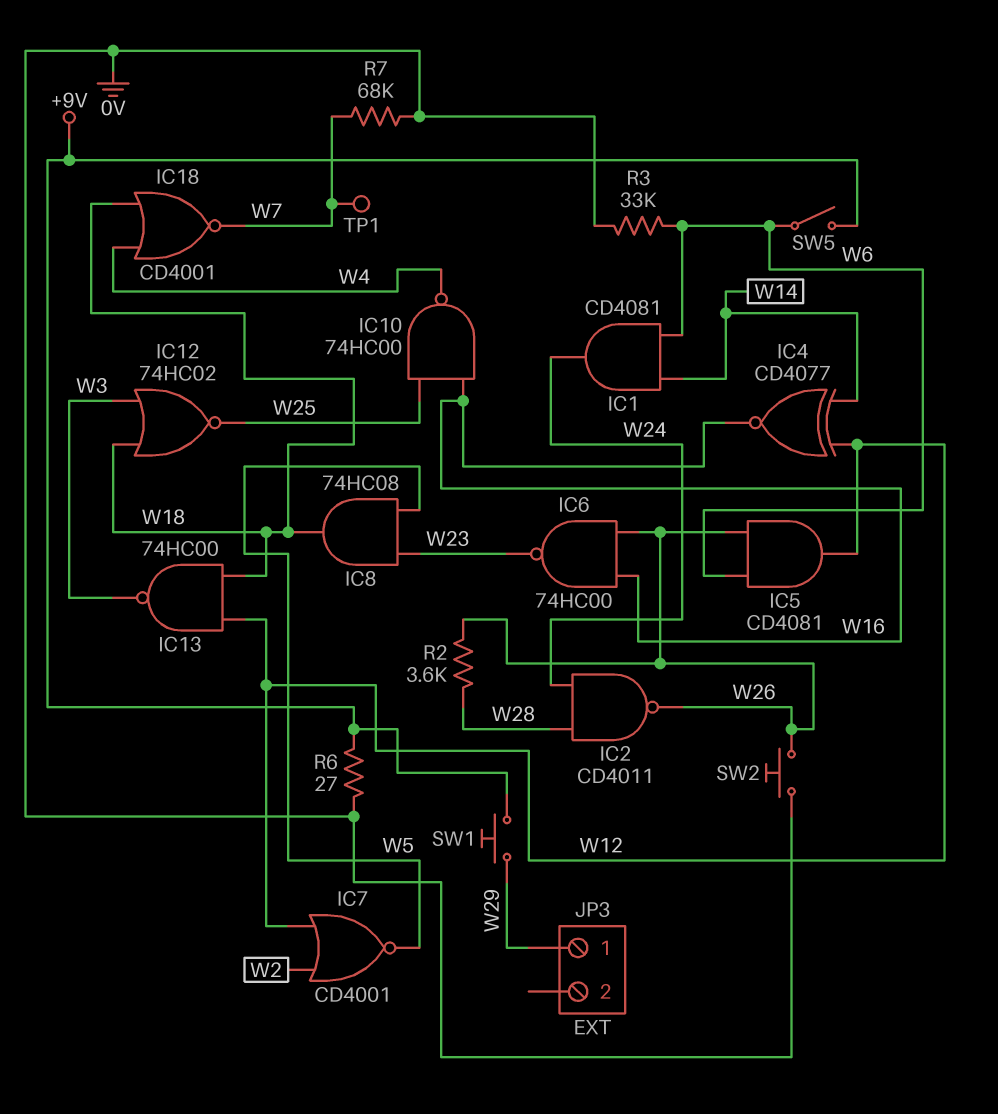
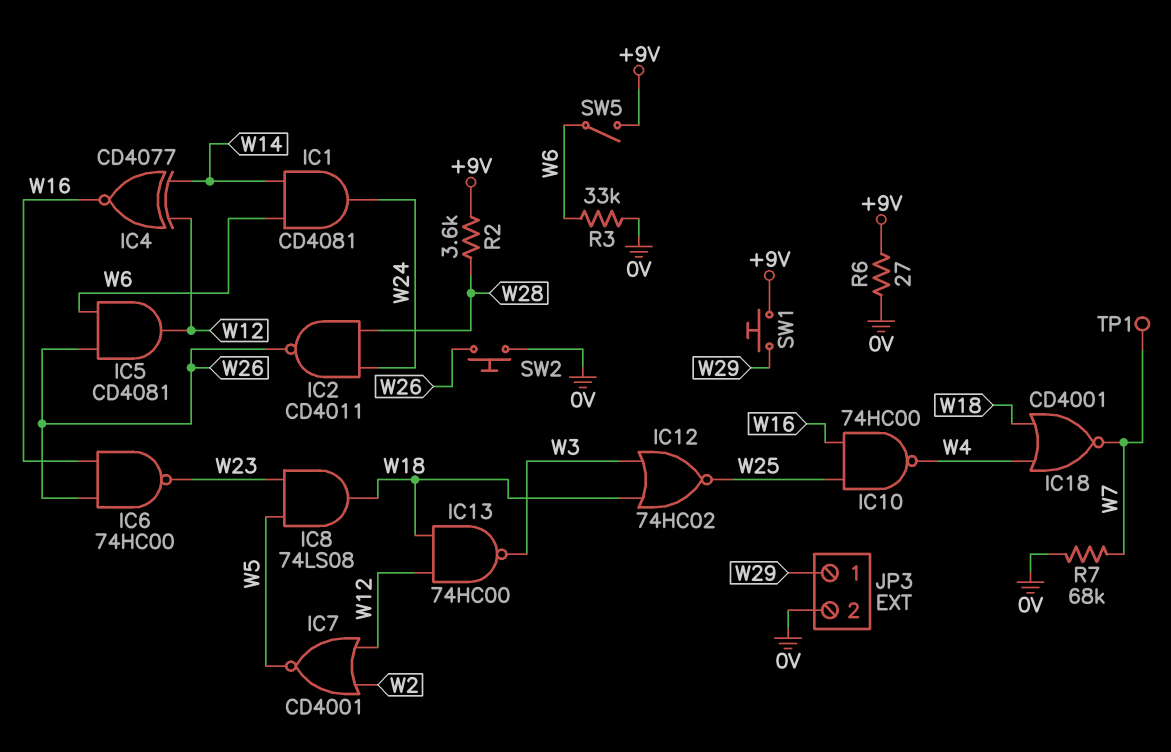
IC8: AND 74HC08 (in W5, in W23, out W18) -> AND 74LS08 (in W5, in W23, out W18)
JP3 pin 2: none -> 0V
R2: 3.6k (W26, W28) -> 3.6k (+9V, W28)

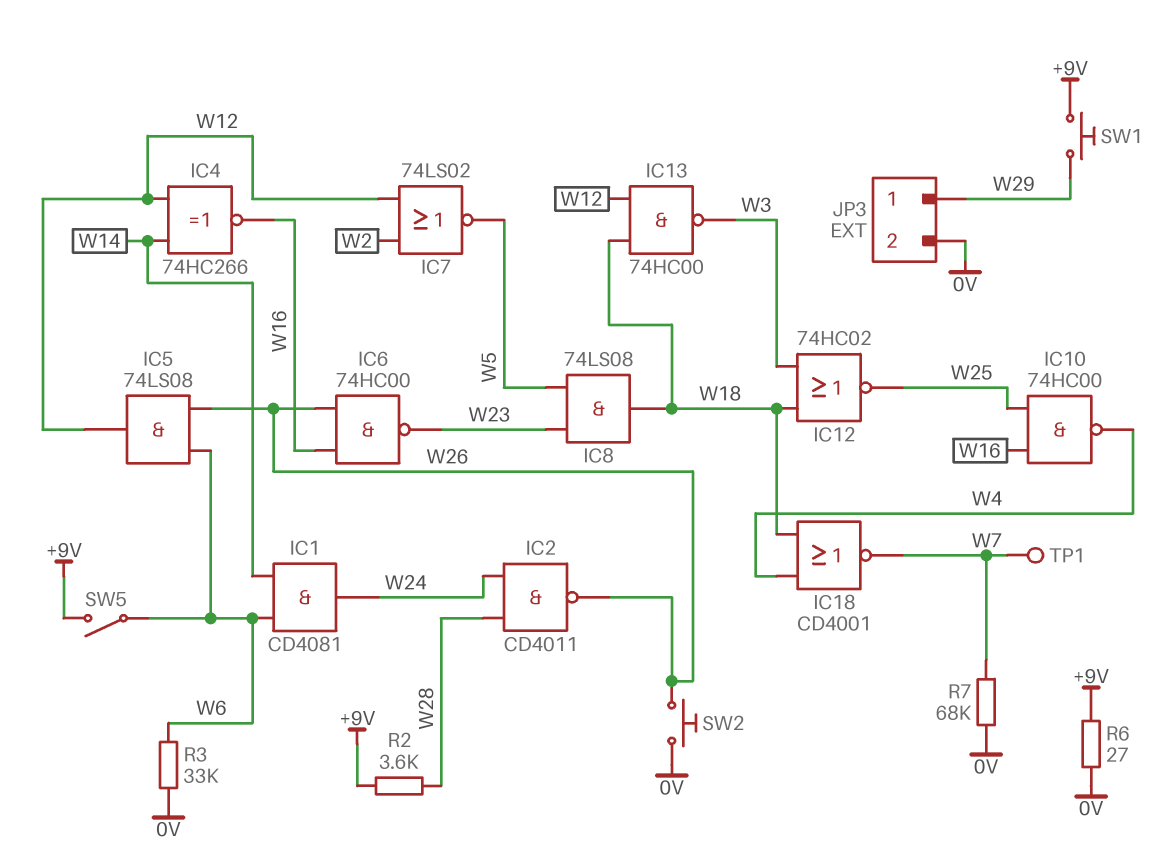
IC4: XNOR CD4077 (in W12, in W14, out W16) -> XNOR 74HC266 (in W12, in W14, out W16)
IC5: AND CD4081 (in W6, in W26, out W12) -> AND 74LS08 (in W6, in W26, out W12)
IC7: NOR CD4001 (in W2, in W12, out W5) -> NOR 74LS02 (in W2, in W12, out W5)

